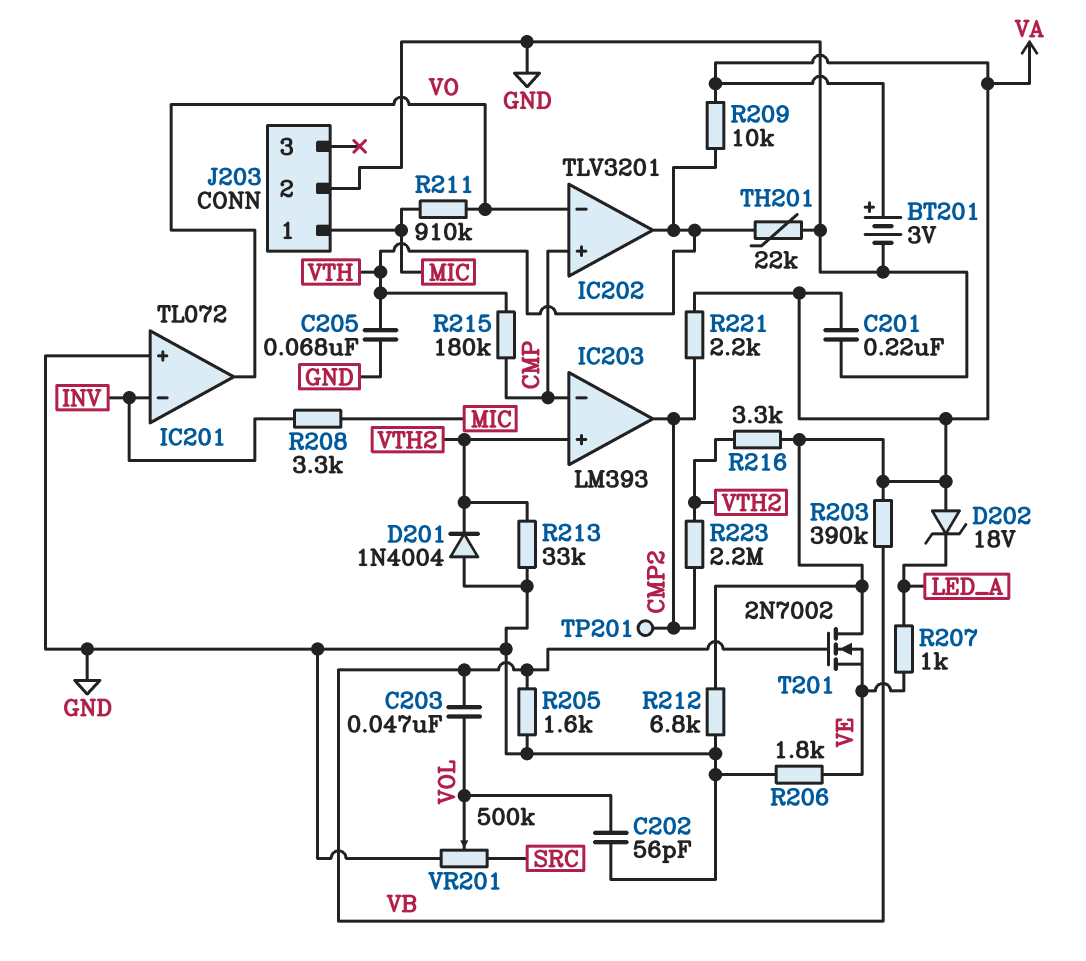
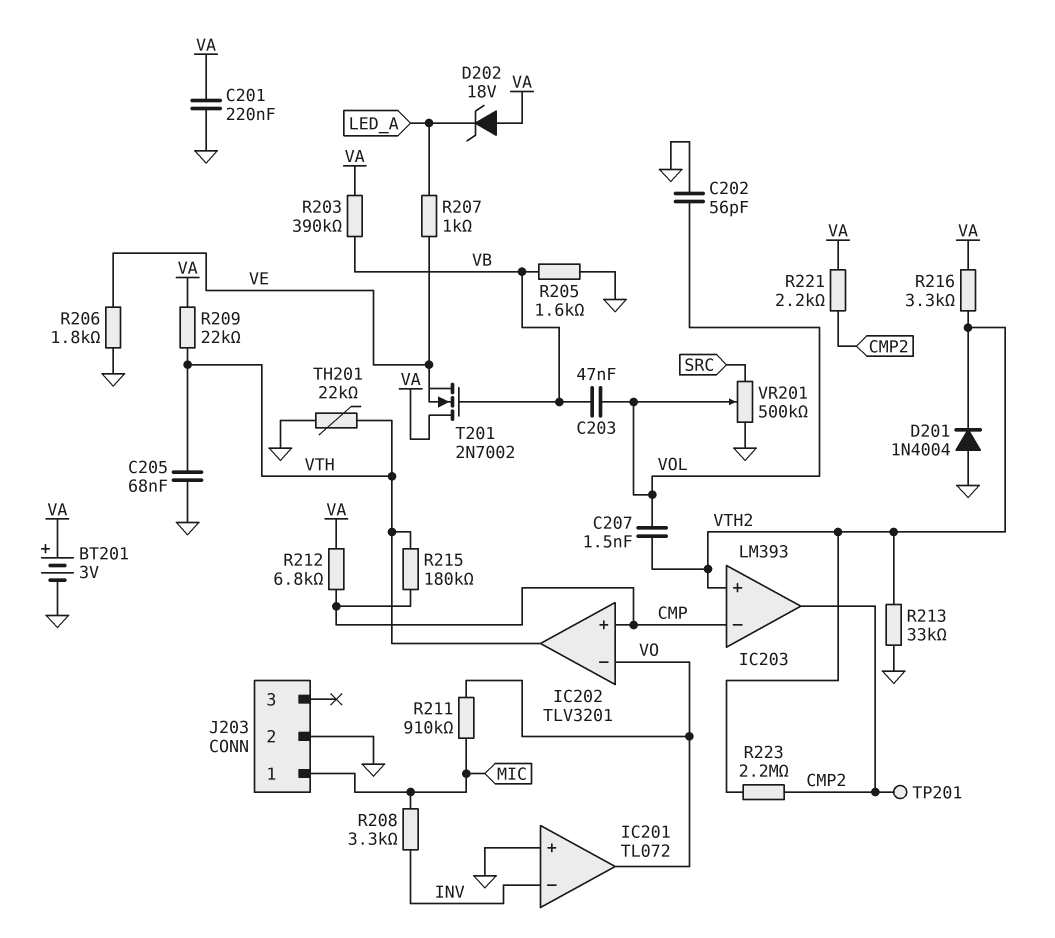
C207: none -> 1.5nF (VOL, VTH2)
R209: 10k (VA, VTH) -> 22k (VA, VTH)
R212: 6.8k (GND, VA) -> 6.8k (CMP, VA)

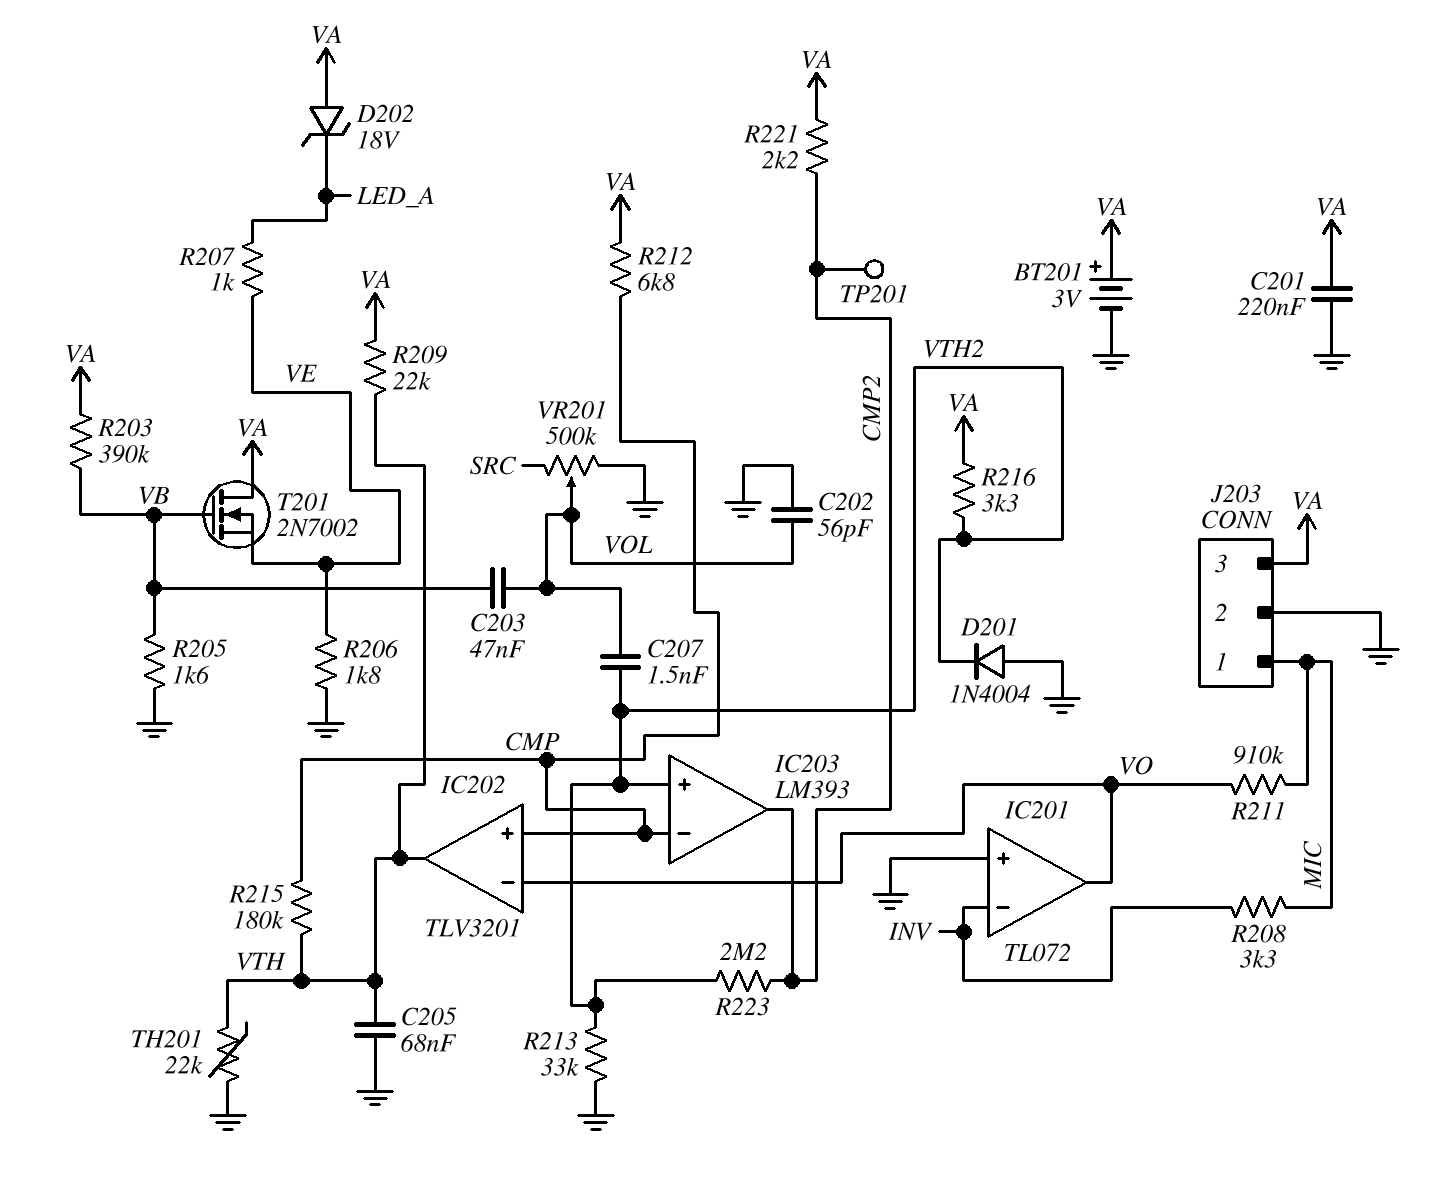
J203 pin 3: none -> VA

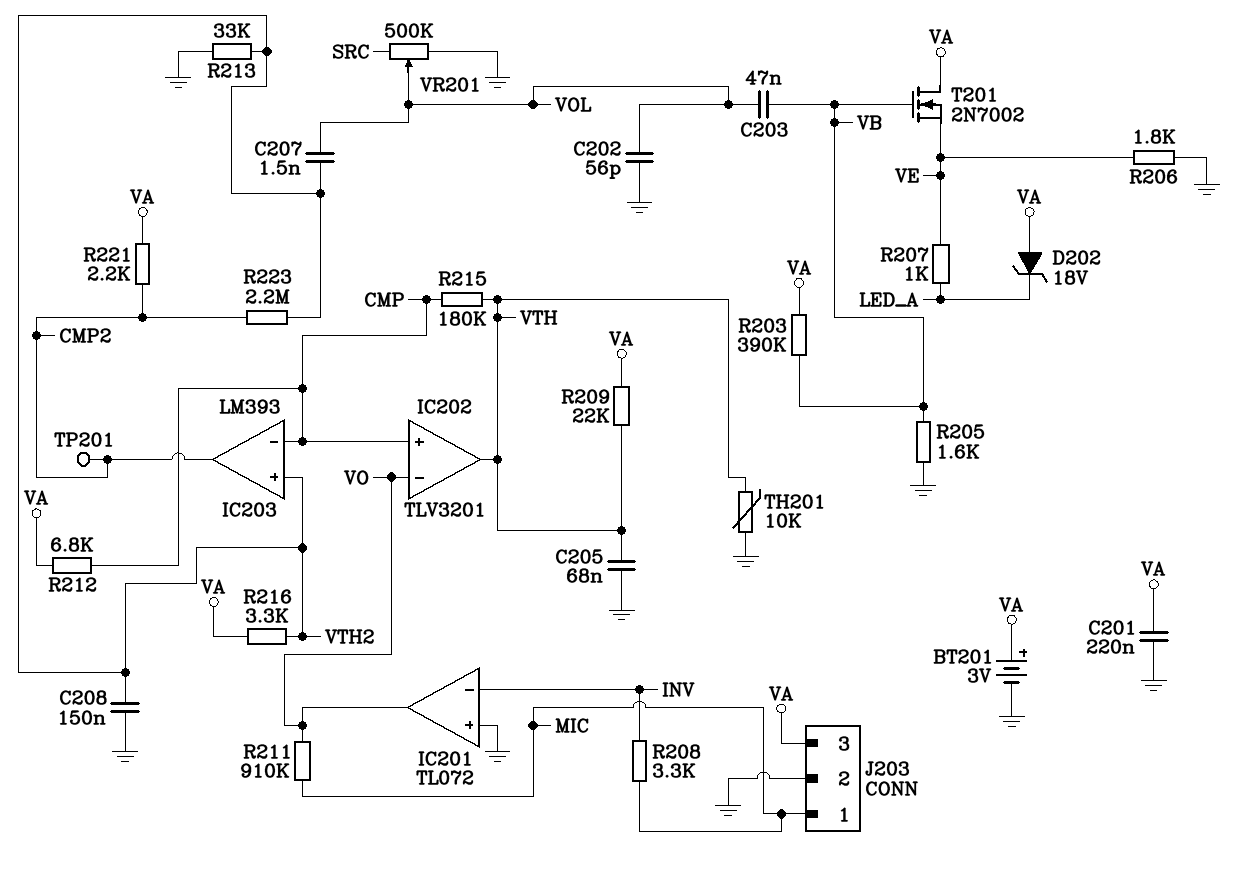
C208: none -> 150nF (GND, VTH2)
D201: diode 1N4004 (A GND, K VTH2) -> none
TH201: 22k (GND, VTH) -> 10k (GND, VTH)

